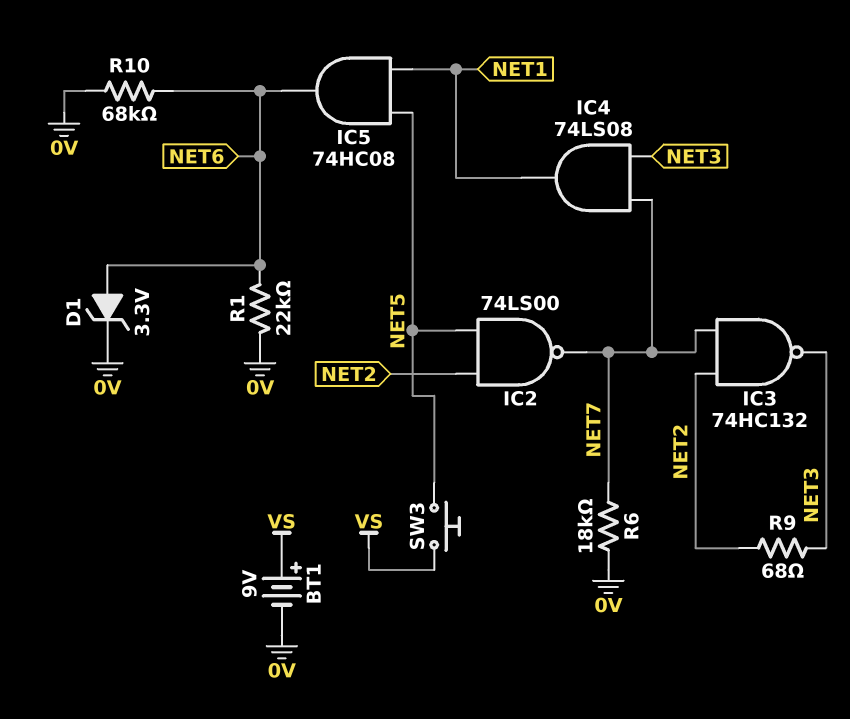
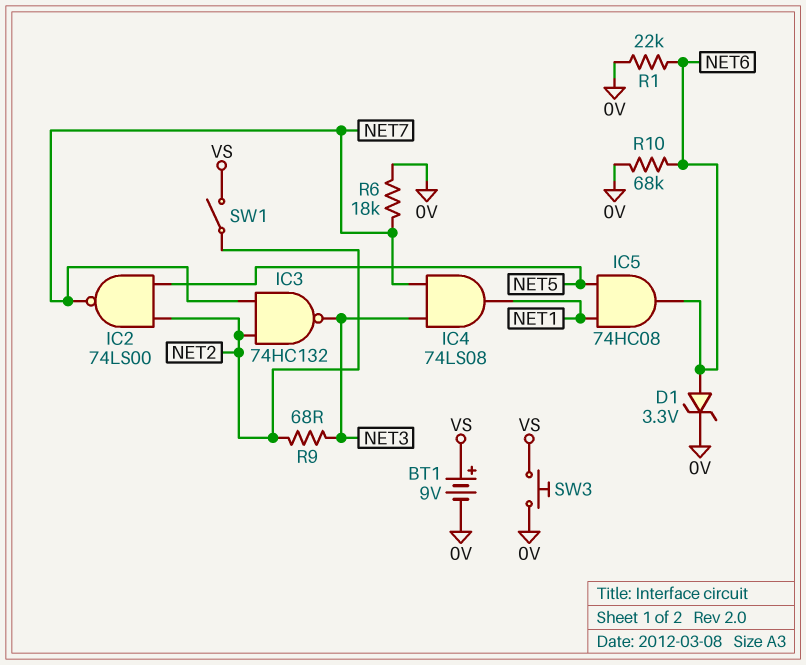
SW1: none -> switch (NET2, VS)
SW3: button (NET5, VS) -> button (0V, VS)

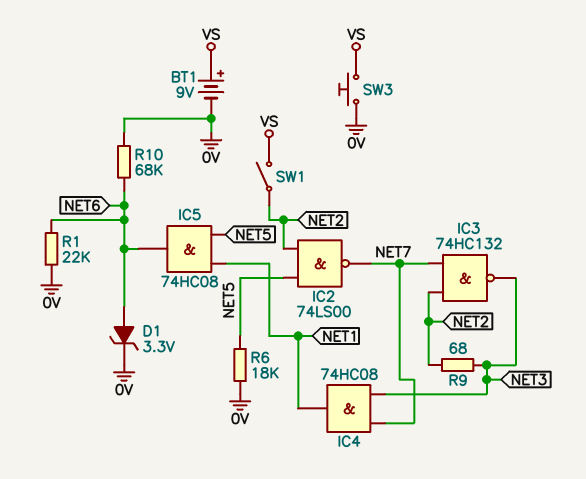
IC4: AND 74LS08 (in NET3, in NET7, out NET1) -> AND 74HC08 (in NET3, in NET7, out NET1)
R6: 18k (0V, NET7) -> 18k (0V, NET5)

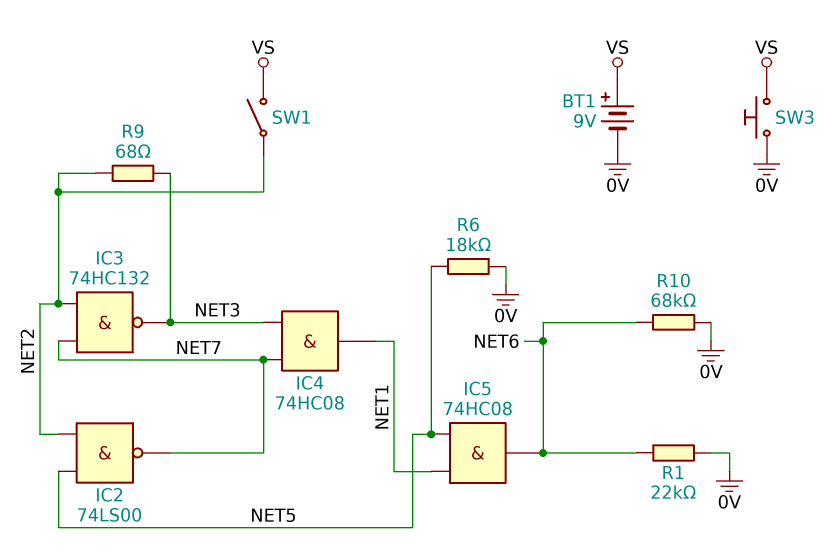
D1: zener 3.3V (A NET6, K 0V) -> none

